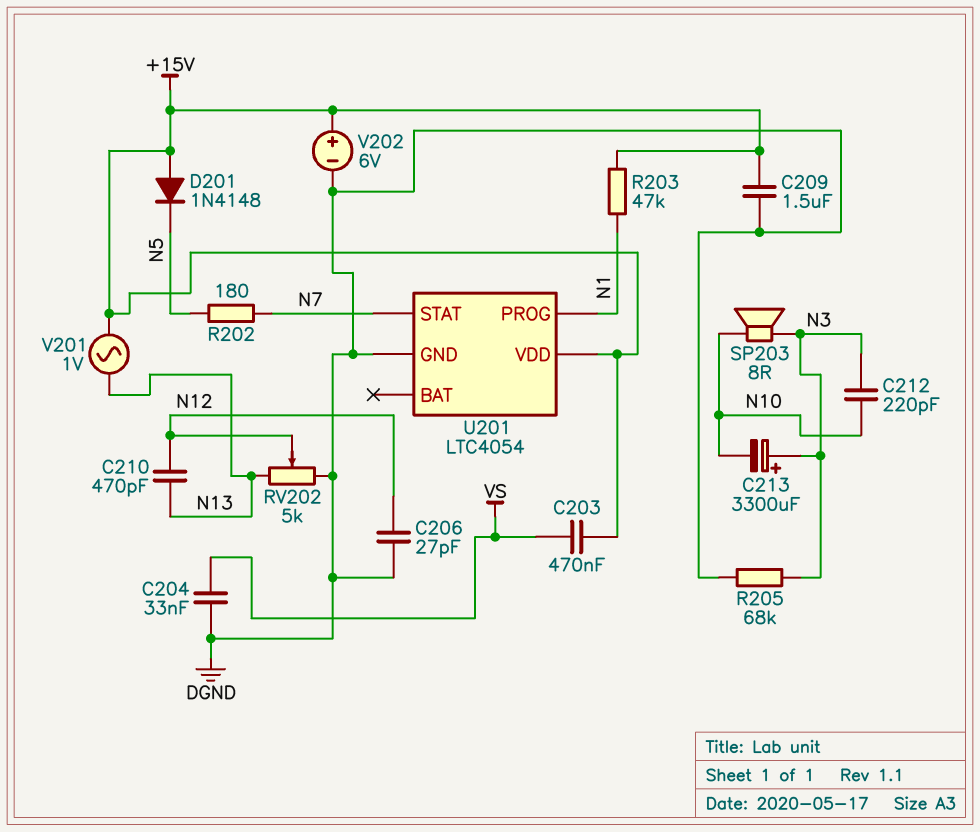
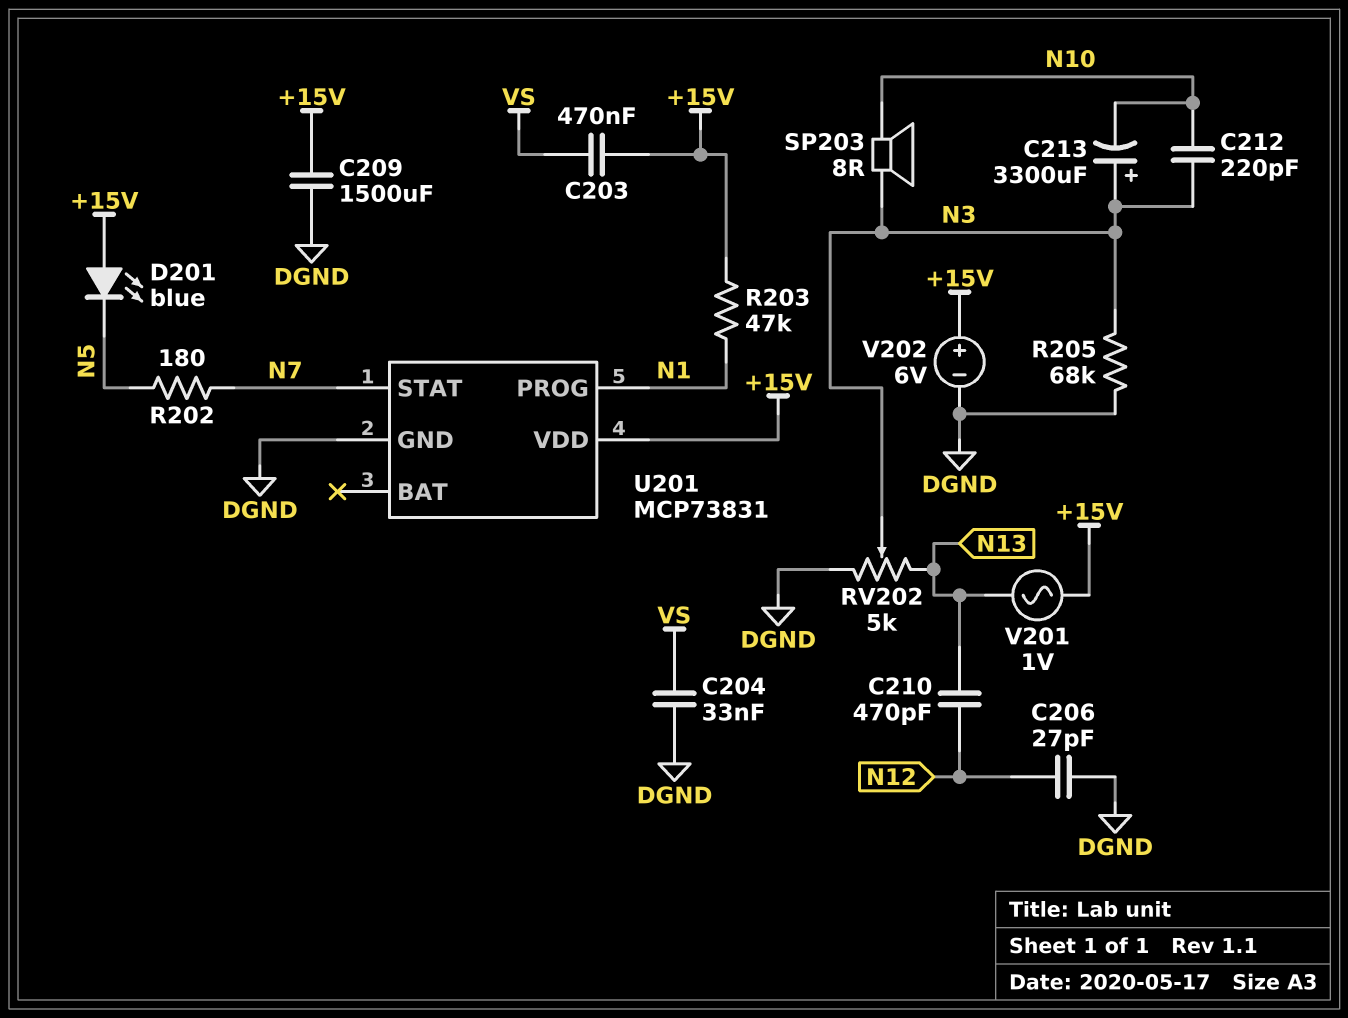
C209: 1.5uF (+15V, DGND) -> 1500uF (+15V, DGND)
D201: diode 1N4148 (A +15V, K N5) -> LED blue (A +15V, K N5)
RV202: 5k (DGND, N13, wiper N12) -> 5k (DGND, N13, wiper N3)
U201: LTC4054 -> MCP73831

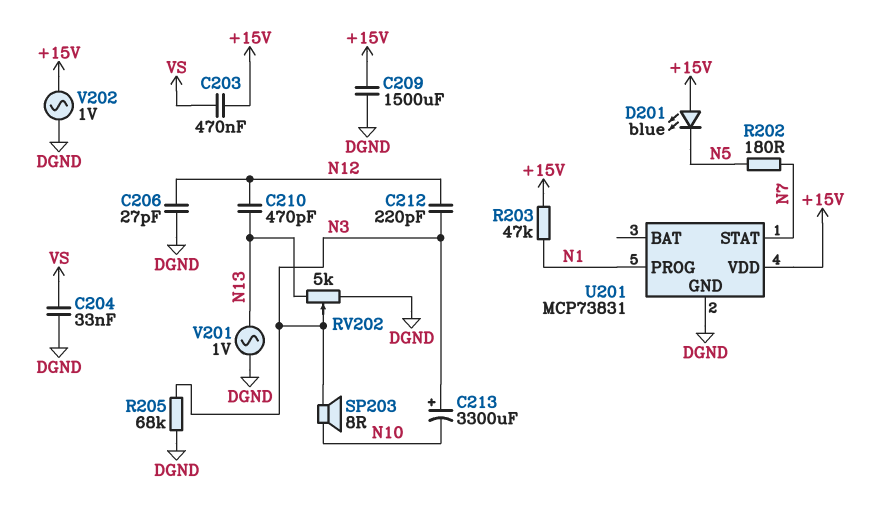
C212: 220pF (N3, N10) -> 220pF (N3, N12)
V201: AC 1V (+15V, N13) -> AC 1V (DGND, N13)
V202: 6V (plus +15V, minus DGND) -> AC 1V (+15V, DGND)

